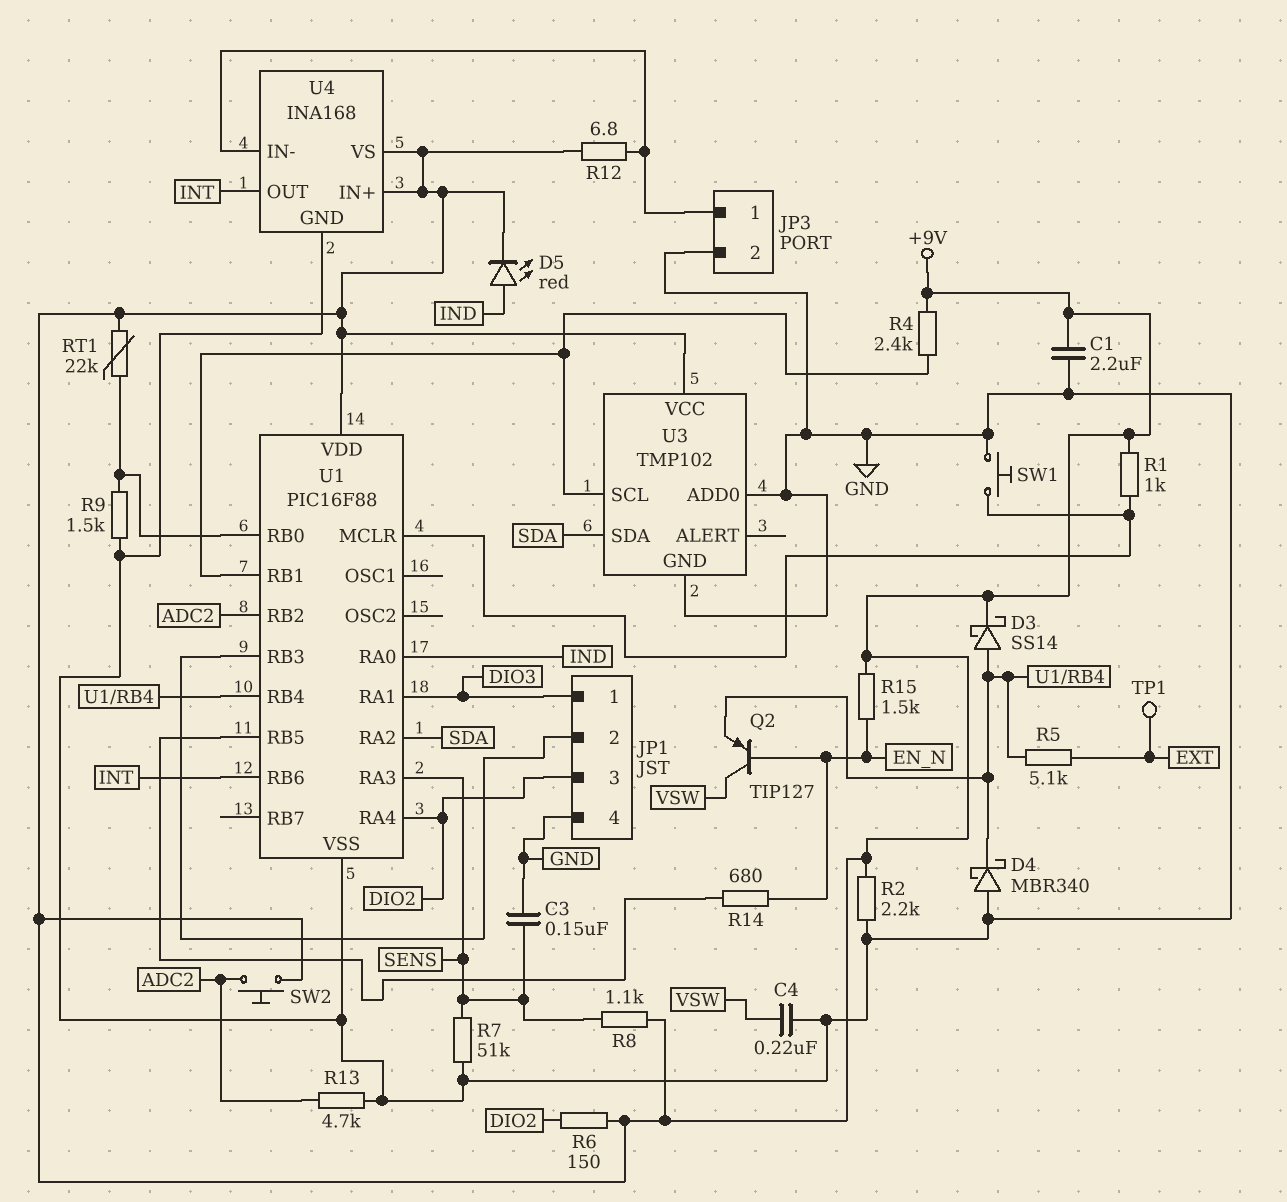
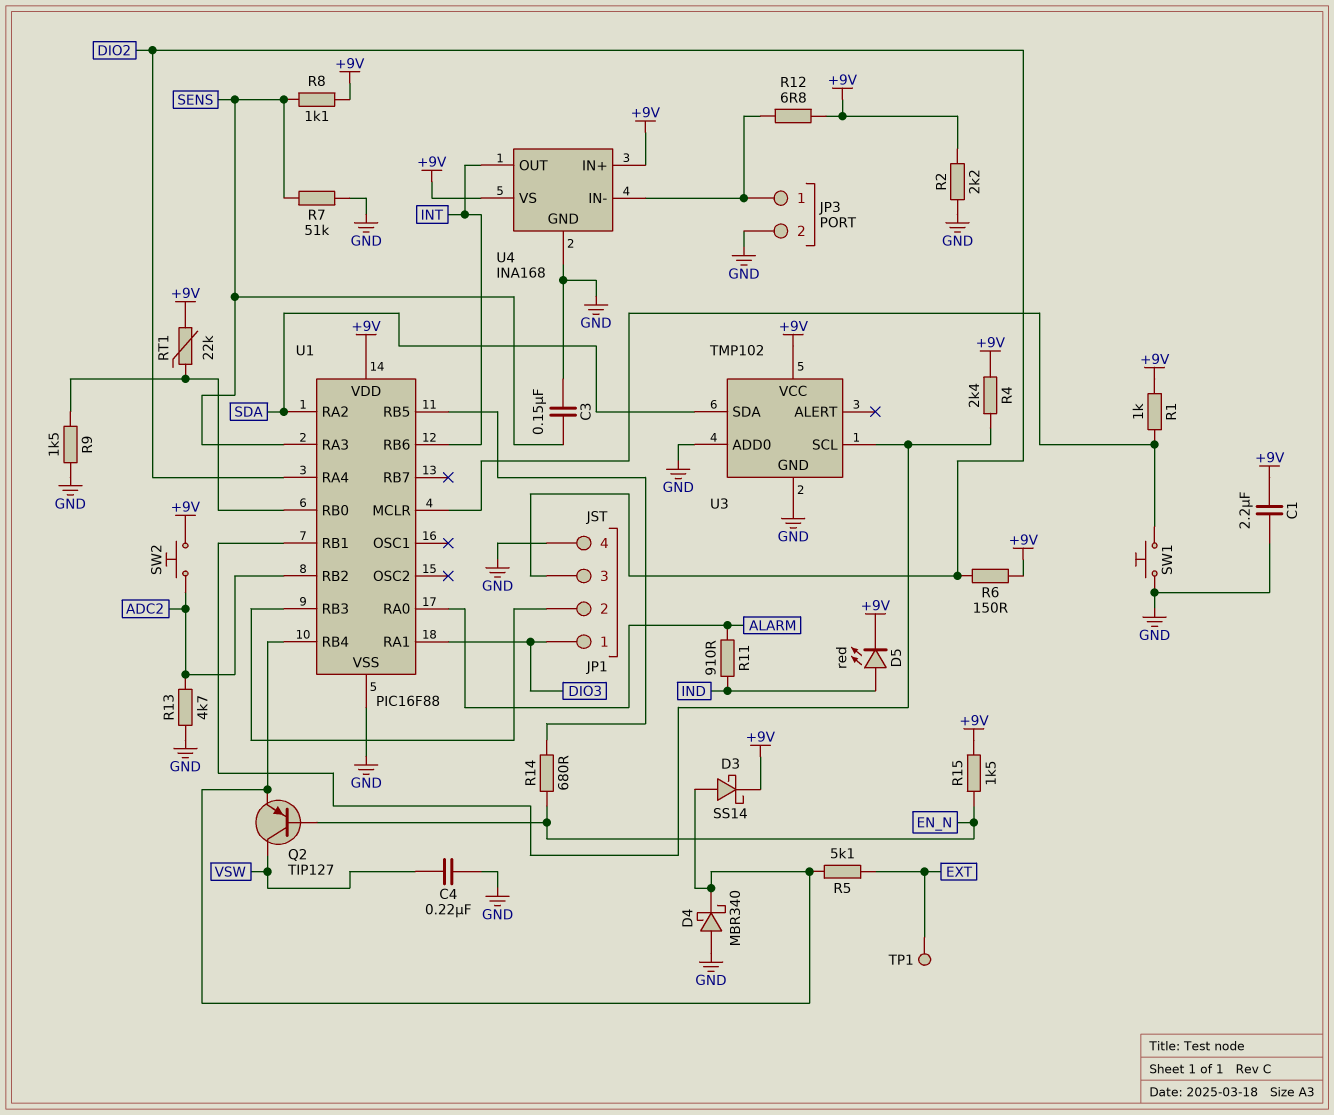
R11: none -> 910 (ALARM, IND)
U1 pin RA0: IND -> ALARM

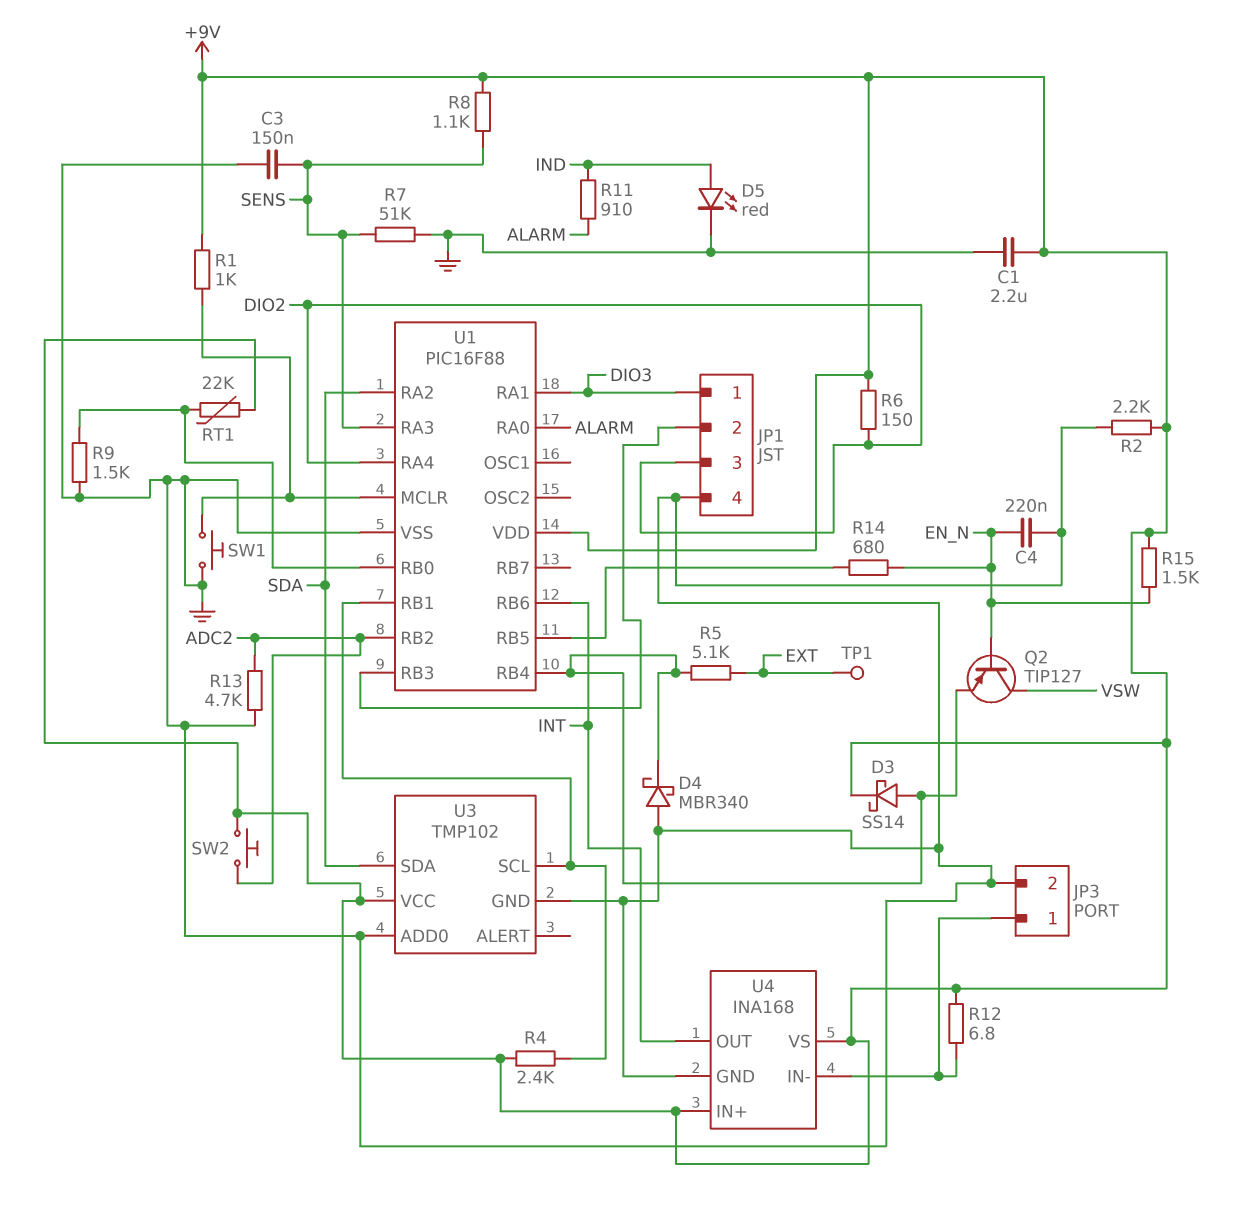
C4: 220nF (GND, VSW) -> 220nF (EN_N, GND)
D5: LED red (A IND, K +9V) -> LED red (A IND, K GND)

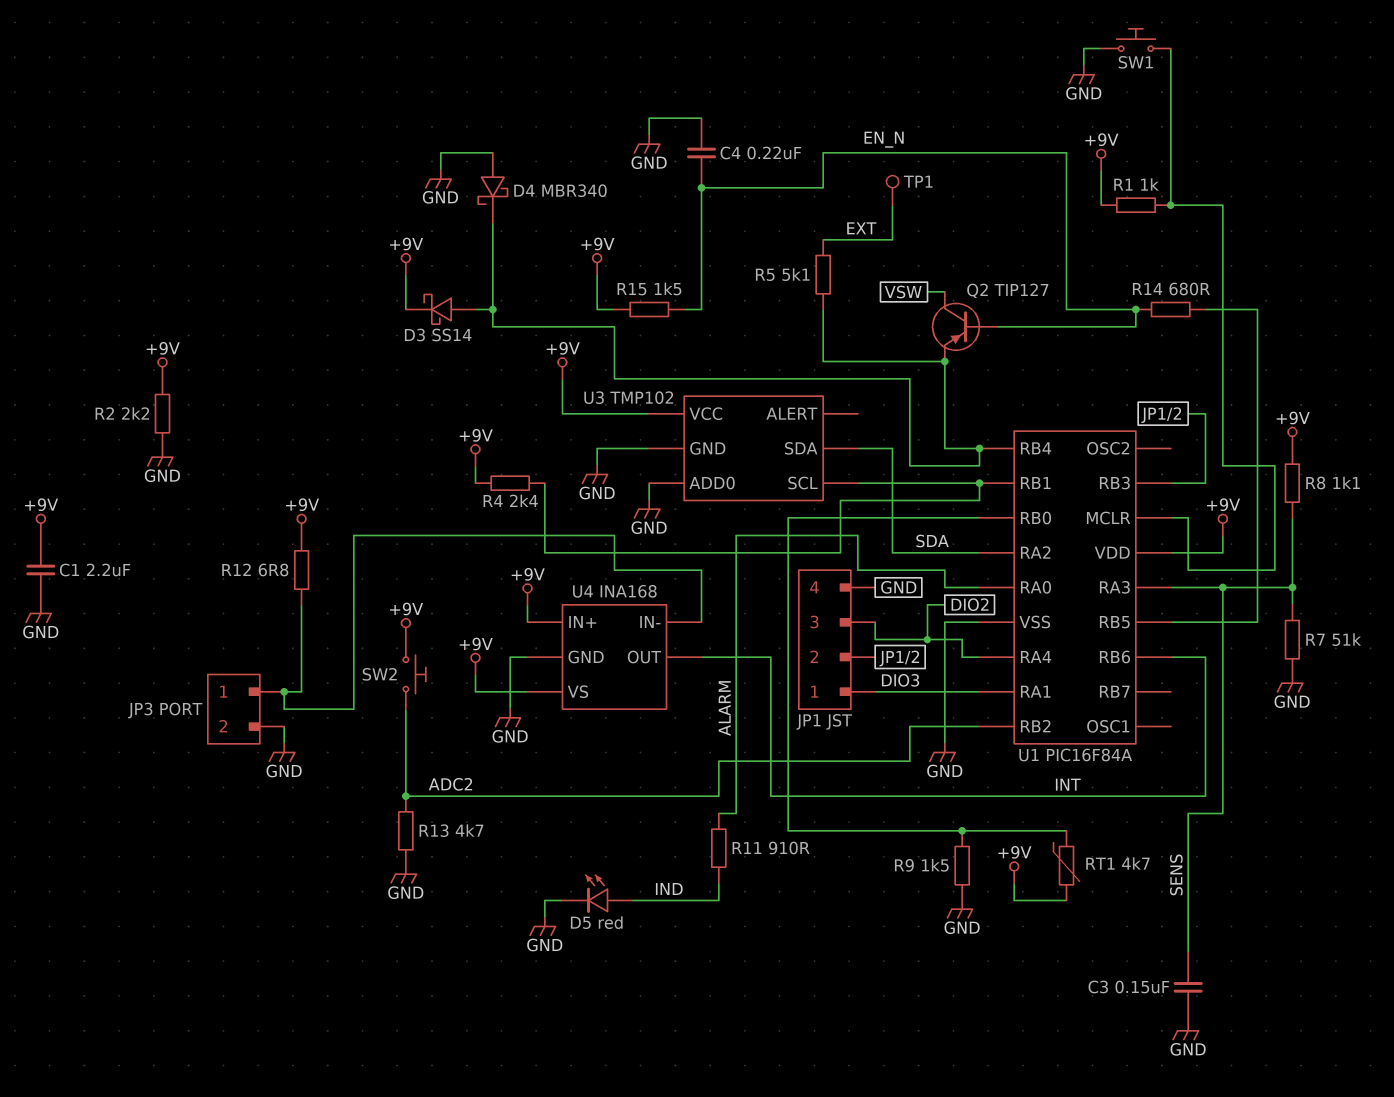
R6: 150 (+9V, DIO2) -> none
RT1: 22k (+9V, U1/RB0) -> 4.7k (+9V, U1/RB0)
U1: PIC16F88 -> PIC16F84A

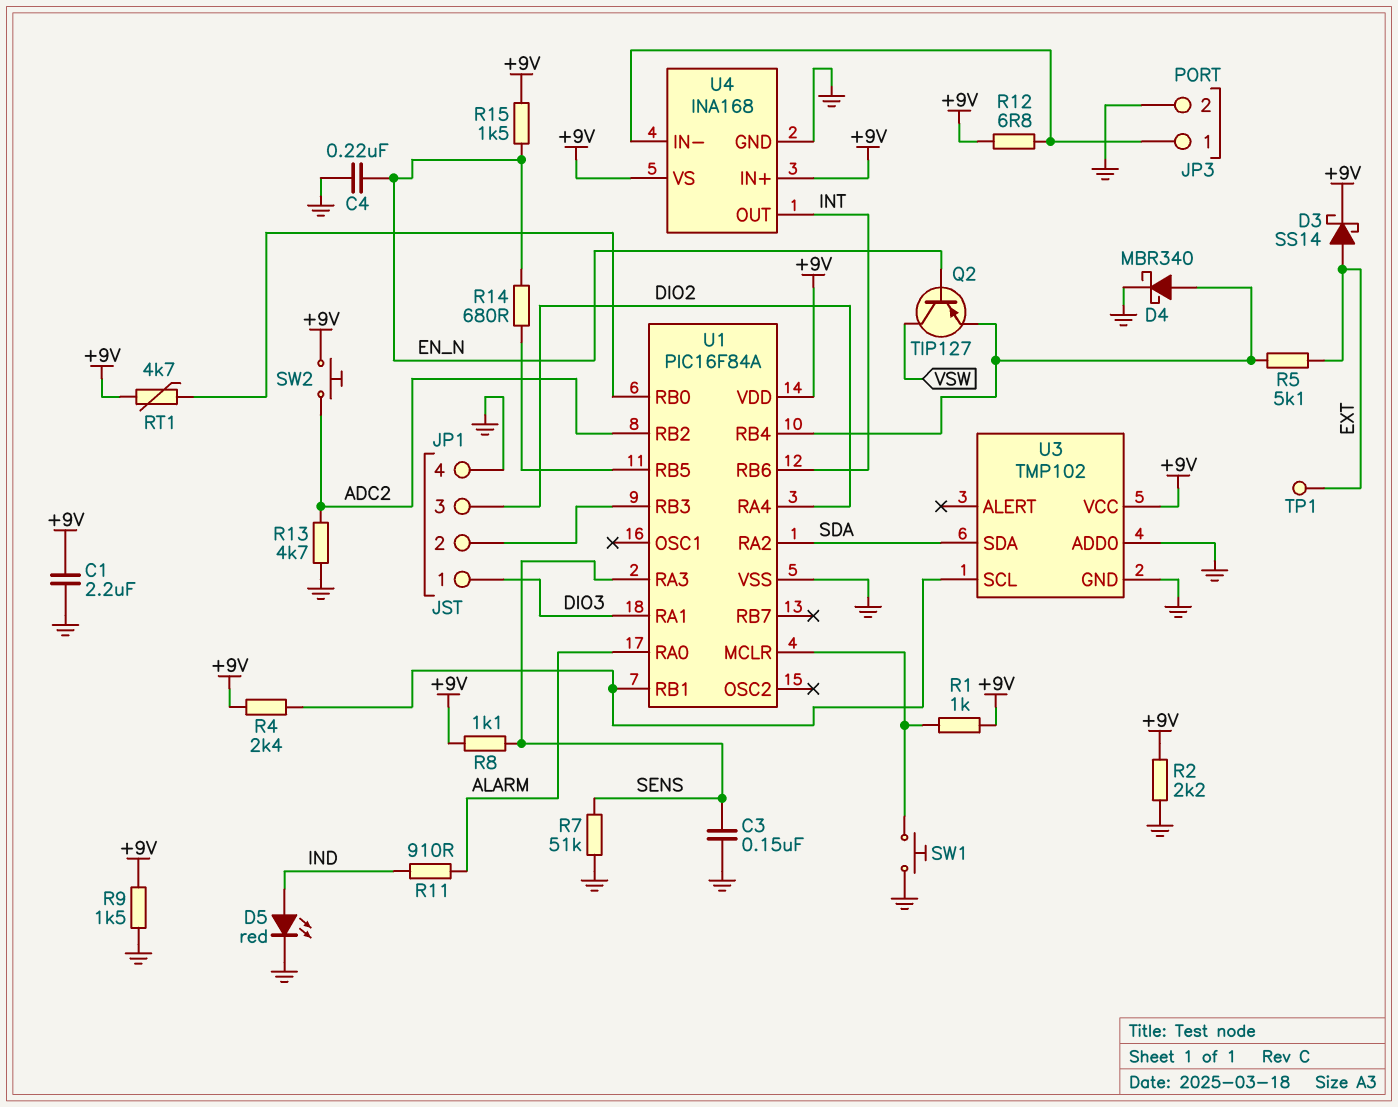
D3: schottky SS14 (A U1/RB4, K +9V) -> schottky SS14 (A EXT, K +9V)
D4: schottky MBR340 (A GND, K U1/RB4) -> schottky MBR340 (A U1/RB4, K GND)
R9: 1.5k (GND, U1/RB0) -> 1.5k (+9V, GND)

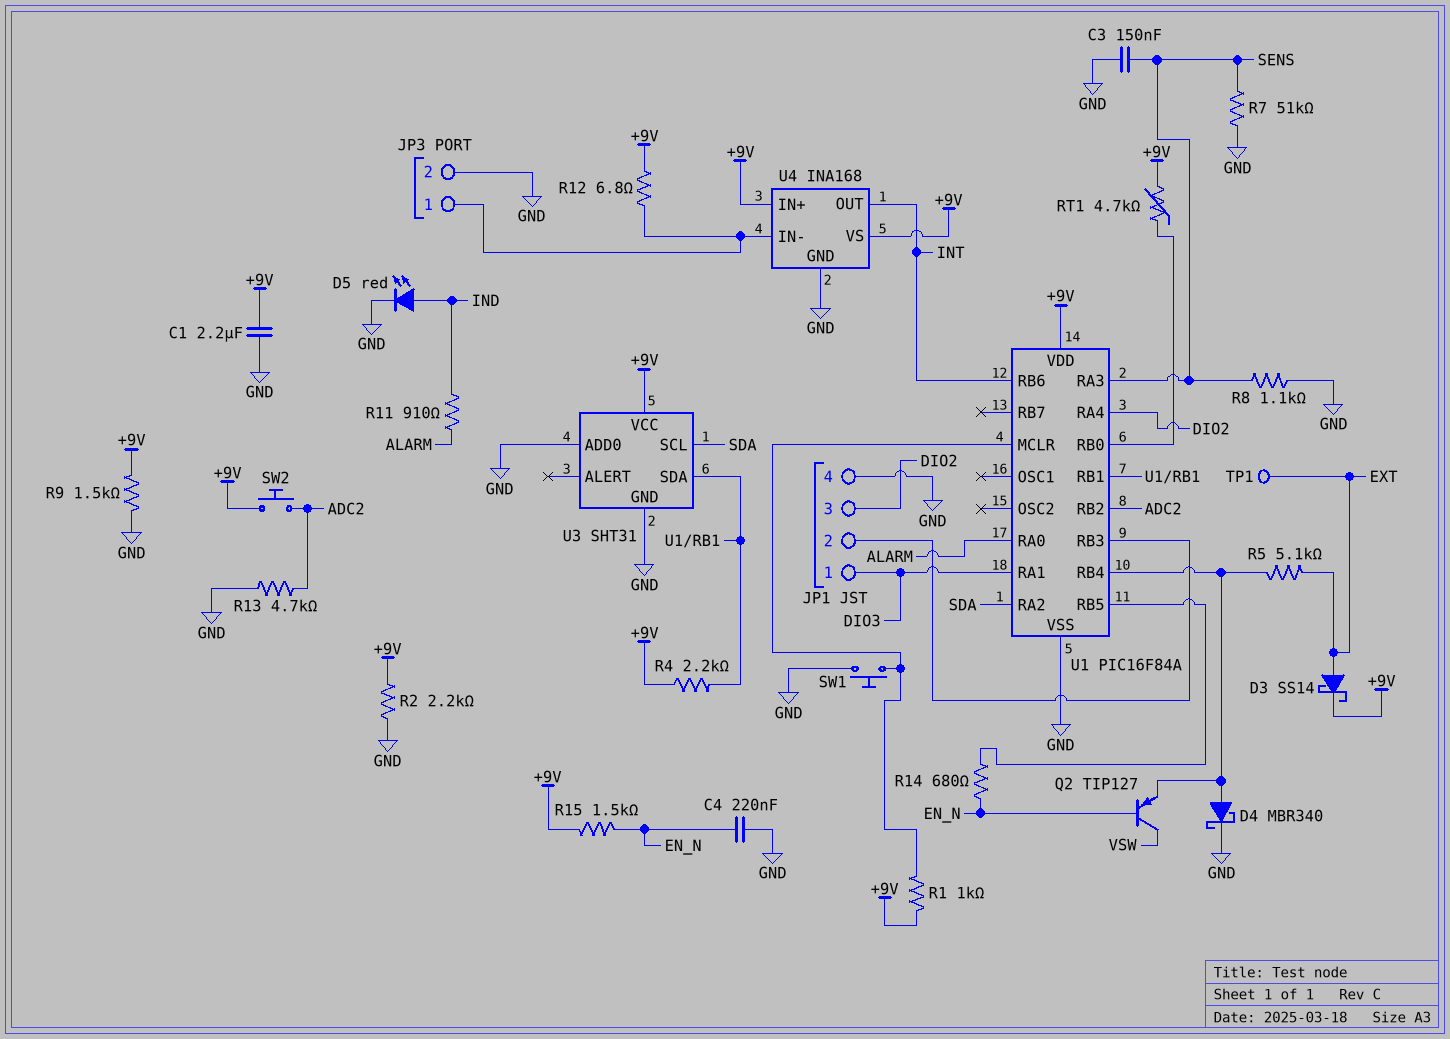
R4: 2.4k (+9V, U1/RB1) -> 2.2k (+9V, U1/RB1)
R8: 1.1k (+9V, SENS) -> 1.1k (GND, SENS)
U3: TMP102 -> SHT31
U3 pin SCL: U1/RB1 -> SDA
U3 pin SDA: SDA -> U1/RB1

